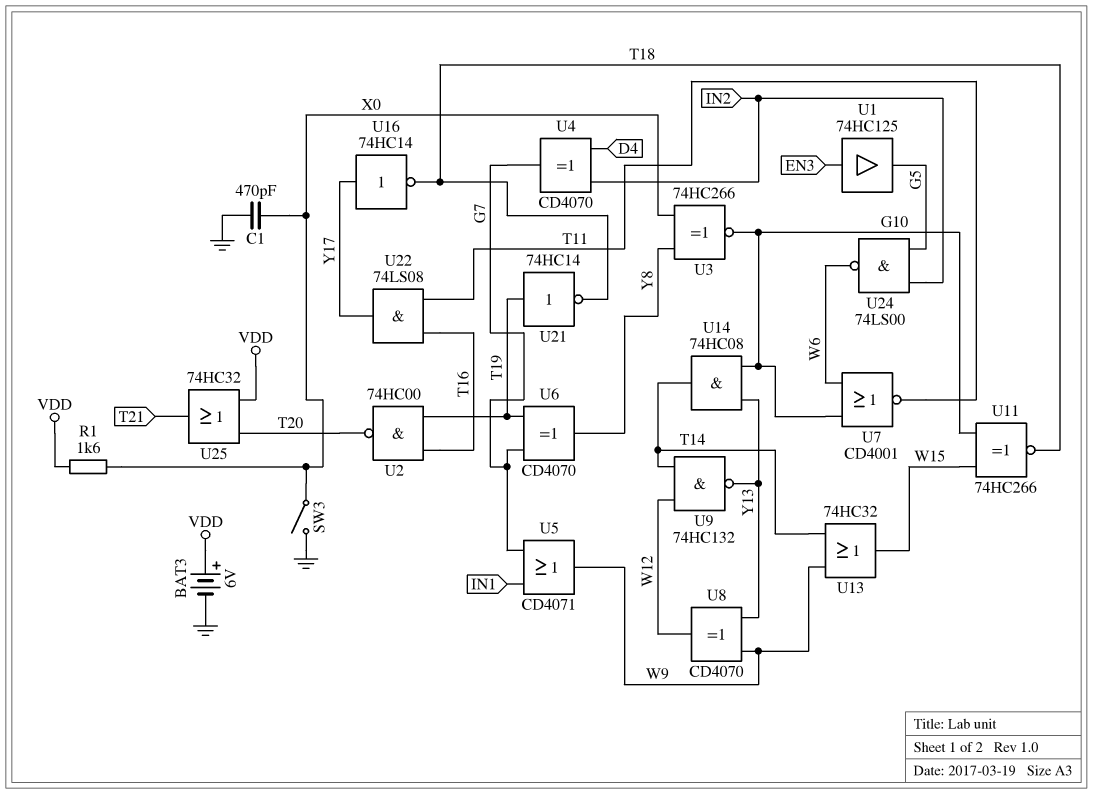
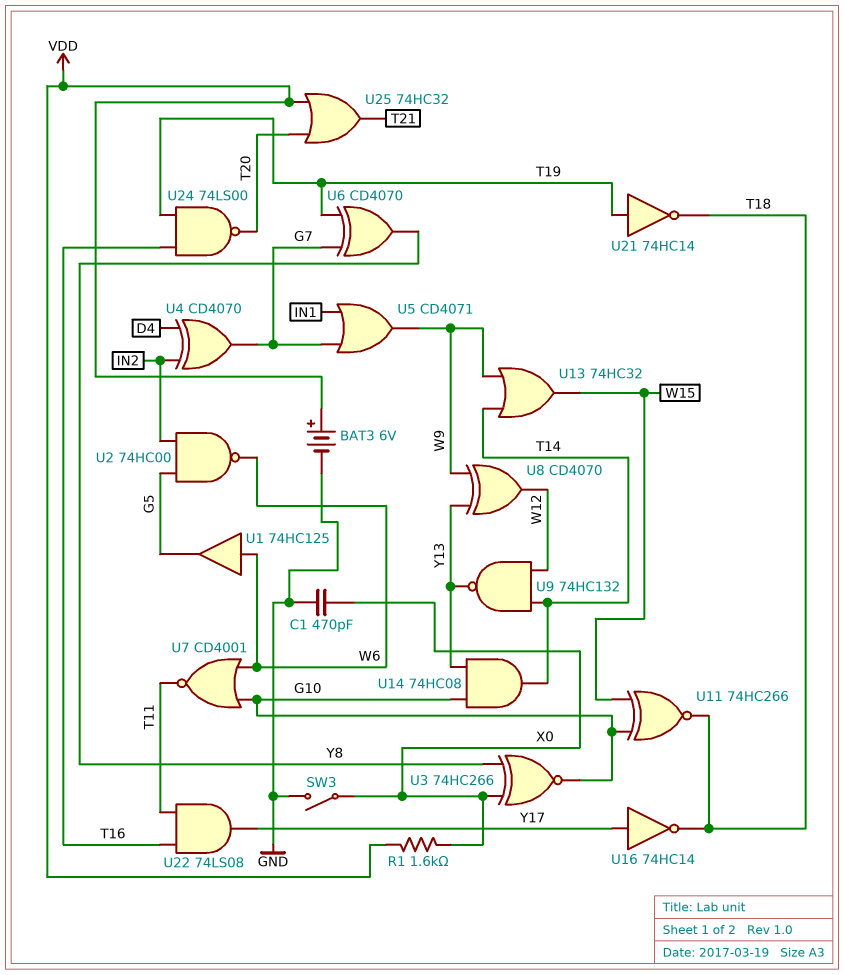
U1: buffer 74HC125 (in EN3, out G5) -> buffer 74HC125 (in W6, out G5)
U2: NAND 74HC00 (in T16, in T19, out T20) -> NAND 74HC00 (in G5, in IN2, out W6)
U24: NAND 74LS00 (in G5, in IN2, out W6) -> NAND 74LS00 (in T16, in T19, out T20)

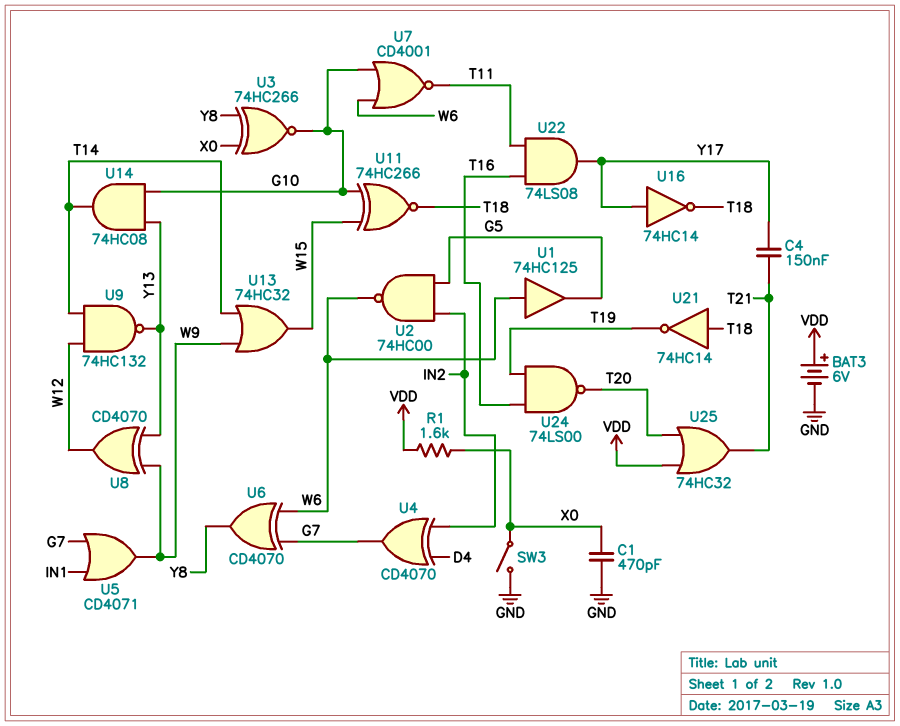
C4: none -> 150nF (T21, Y17)
U6: XOR CD4070 (in G7, in T19, out Y8) -> XOR CD4070 (in G7, in W6, out Y8)
U21: NOT 74HC14 (in T19, out T18) -> NOT 74HC14 (in T18, out T19)

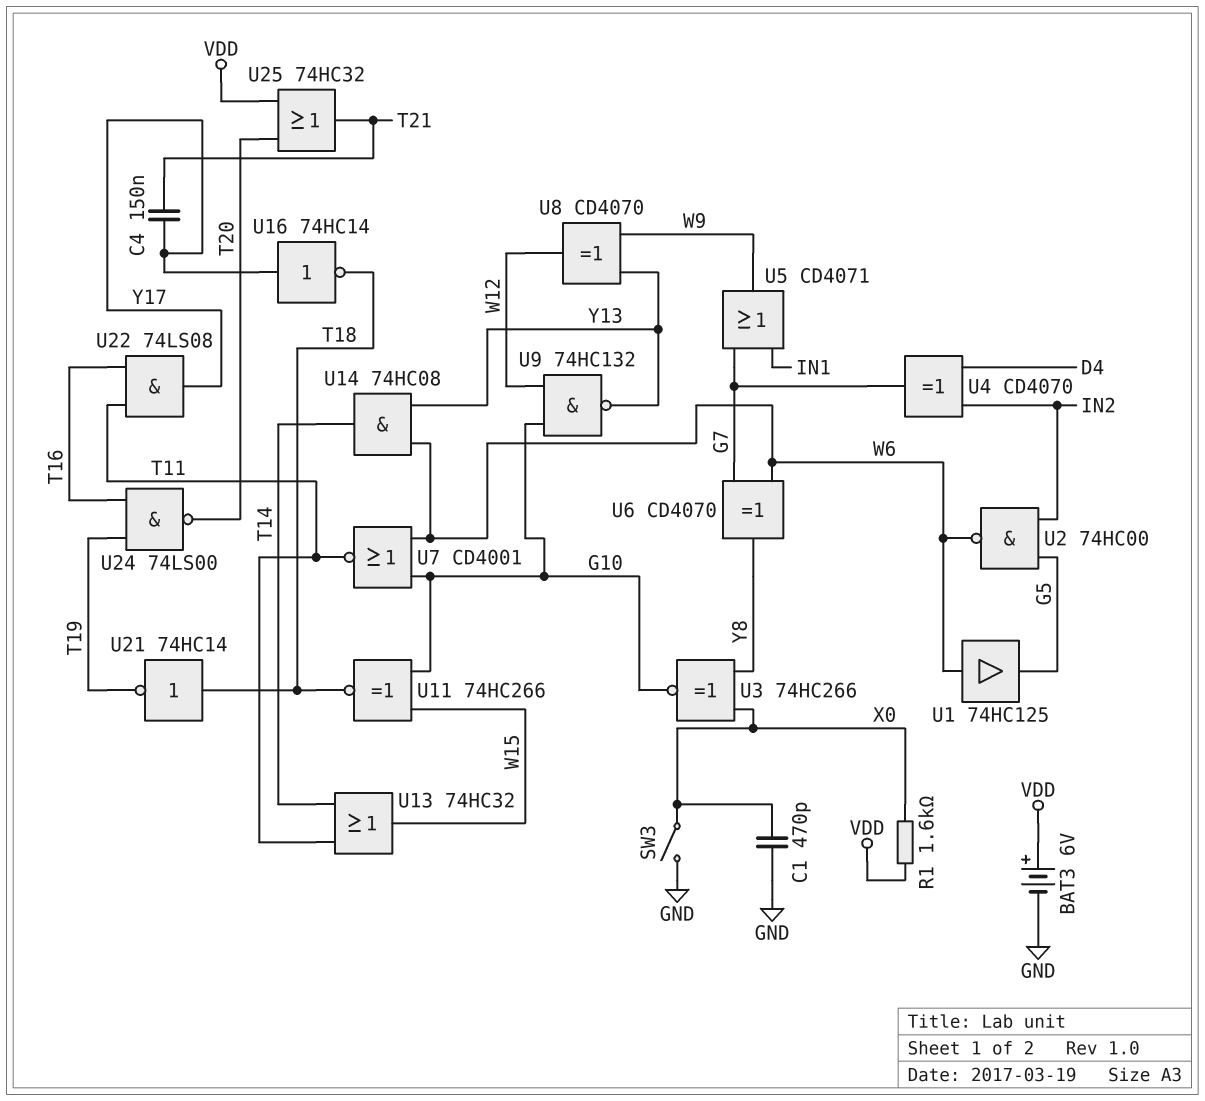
U9: NAND 74HC132 (in T14, in W12, out Y13) -> NAND 74HC132 (in G10, in W12, out Y13)
U13: OR 74HC32 (in T14, in W9, out W15) -> OR 74HC32 (in T11, in T14, out W15)
U14: AND 74HC08 (in G10, in Y13, out T14) -> AND 74HC08 (in W6, in Y13, out T14)

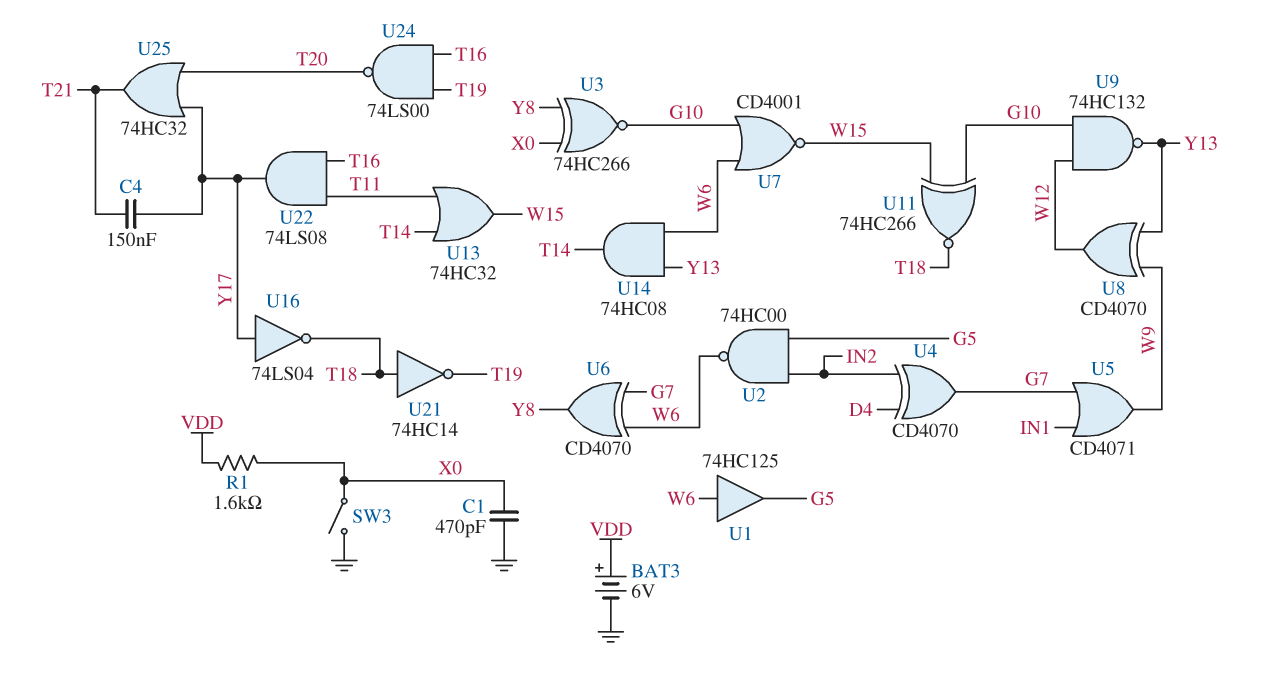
U7: NOR CD4001 (in G10, in W6, out T11) -> NOR CD4001 (in G10, in W6, out W15)
U16: NOT 74HC14 (in Y17, out T18) -> NOT 74LS04 (in Y17, out T18)
U25: OR 74HC32 (in T20, in VDD, out T21) -> OR 74HC32 (in T20, in Y17, out T21)

